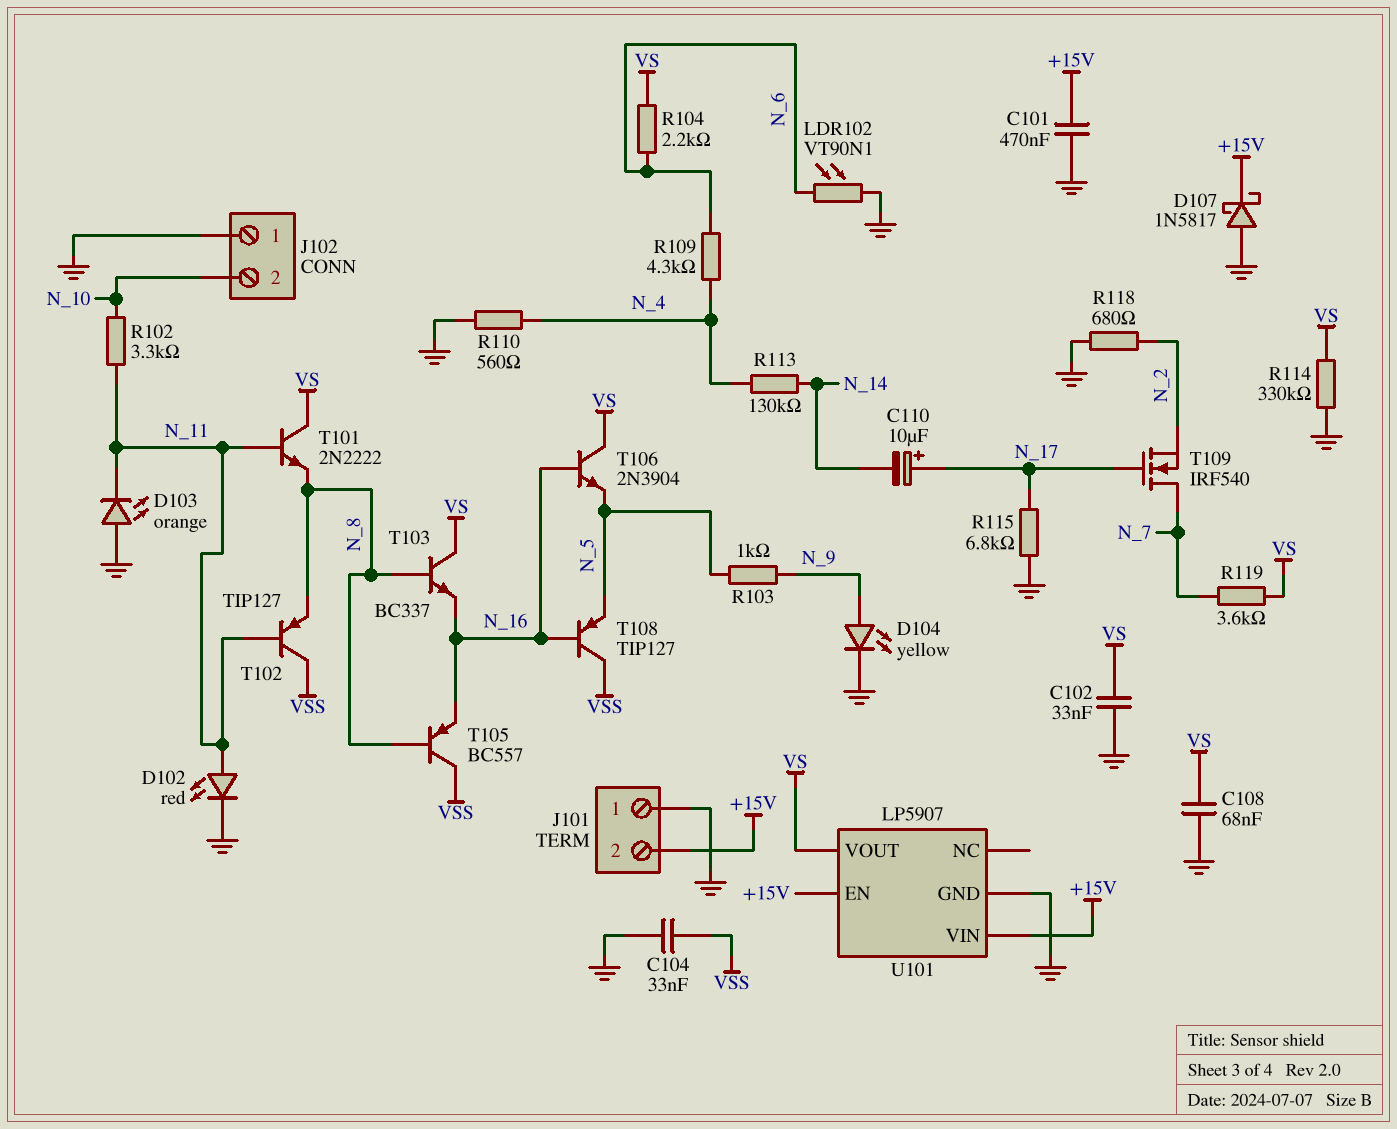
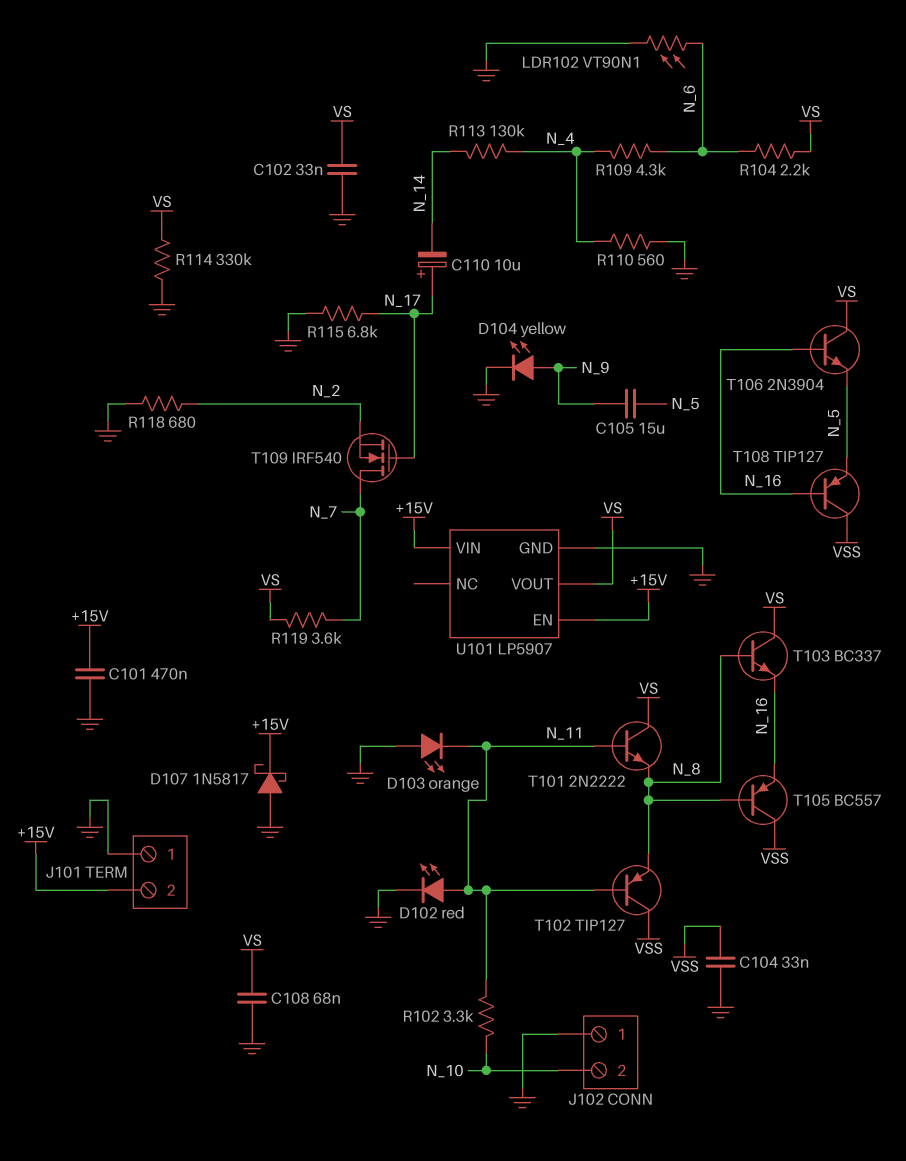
C105: none -> 15uF (N_5, N_9)
R103: 1k (N_5, N_9) -> none

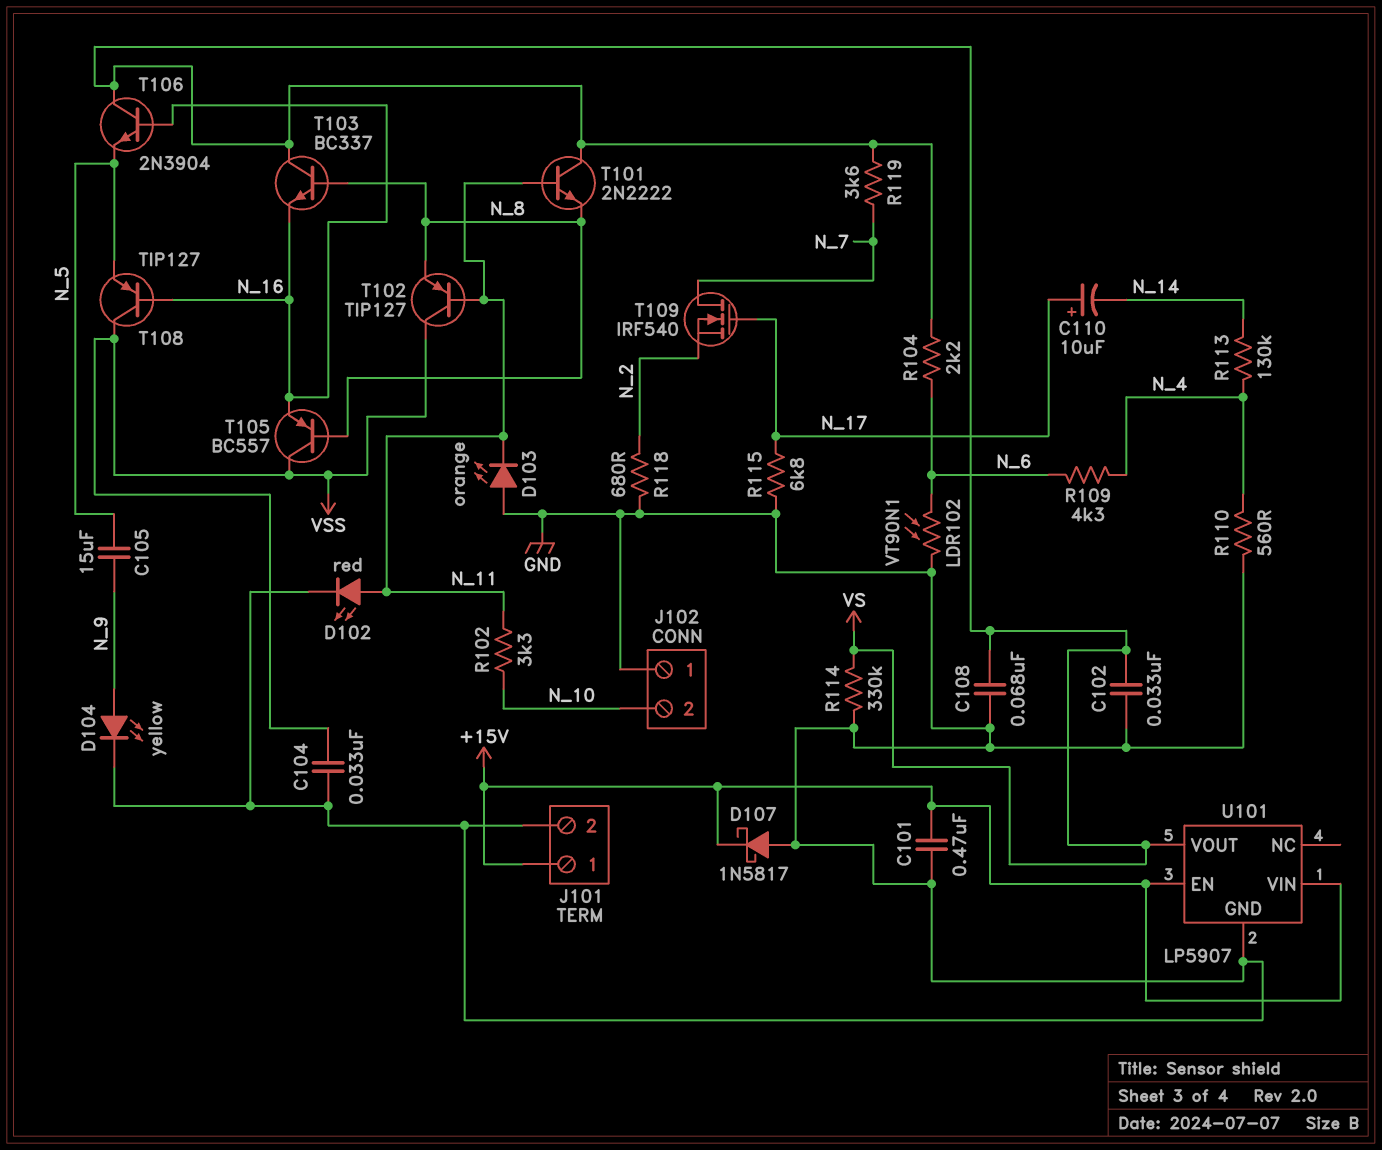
J101 pin 1: GND -> +15V
J101 pin 2: +15V -> GND

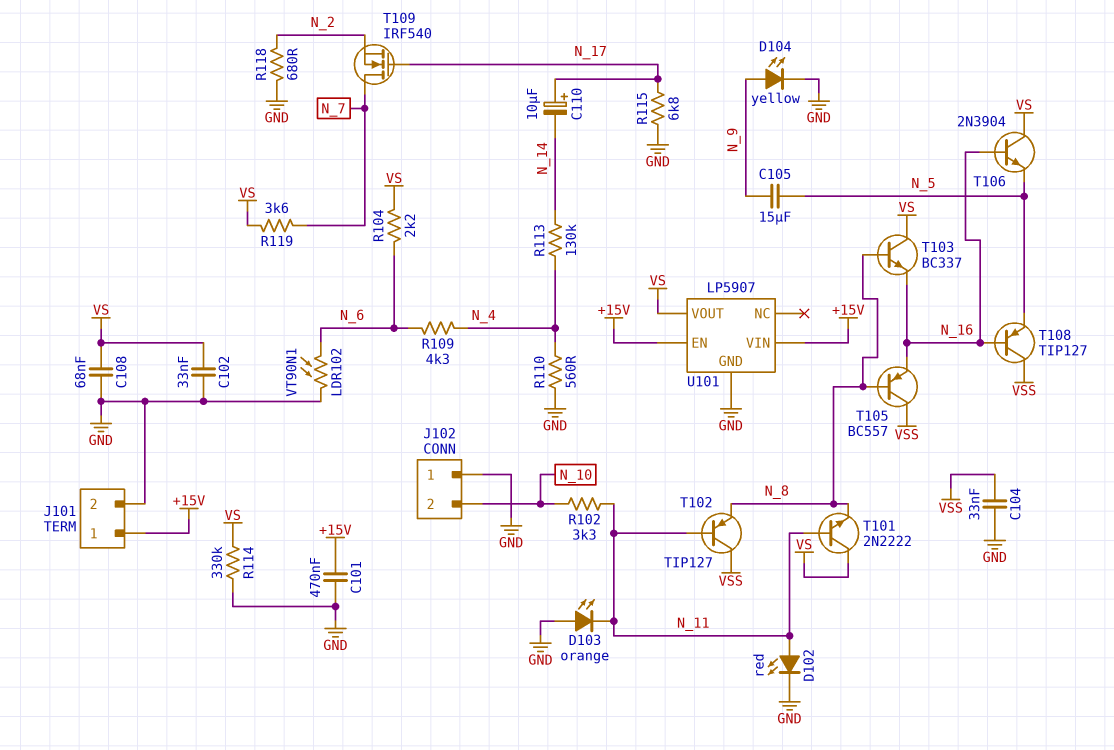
D107: schottky 1N5817 (A GND, K +15V) -> none

